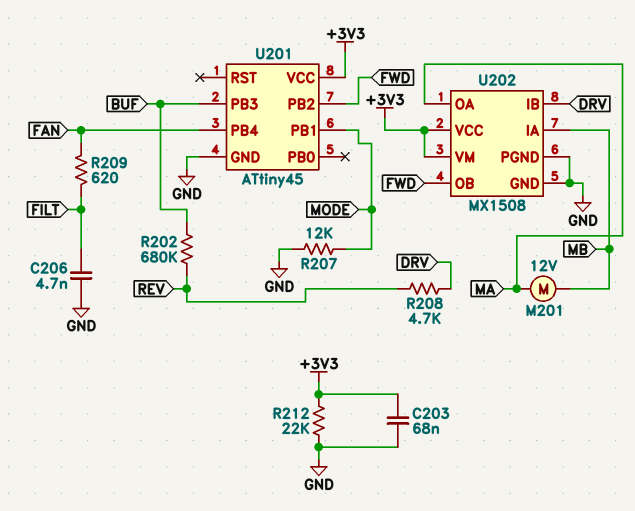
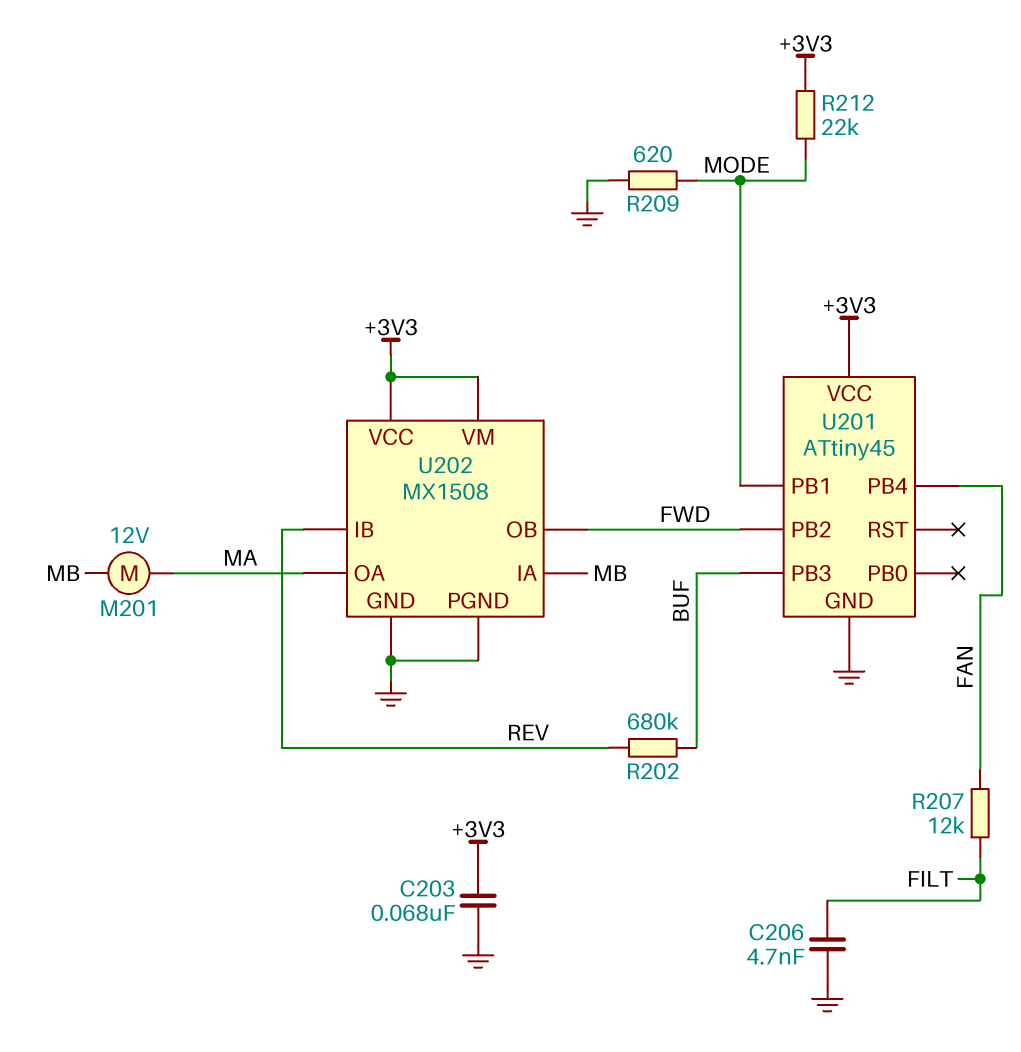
R207: 12k (GND, MODE) -> 12k (FAN, FILT)
R208: 4.7k (DRV, REV) -> none
R209: 620 (FAN, FILT) -> 620 (GND, MODE)
R212: 22k (+3V3, GND) -> 22k (+3V3, MODE)
U202 pin IB: DRV -> REV

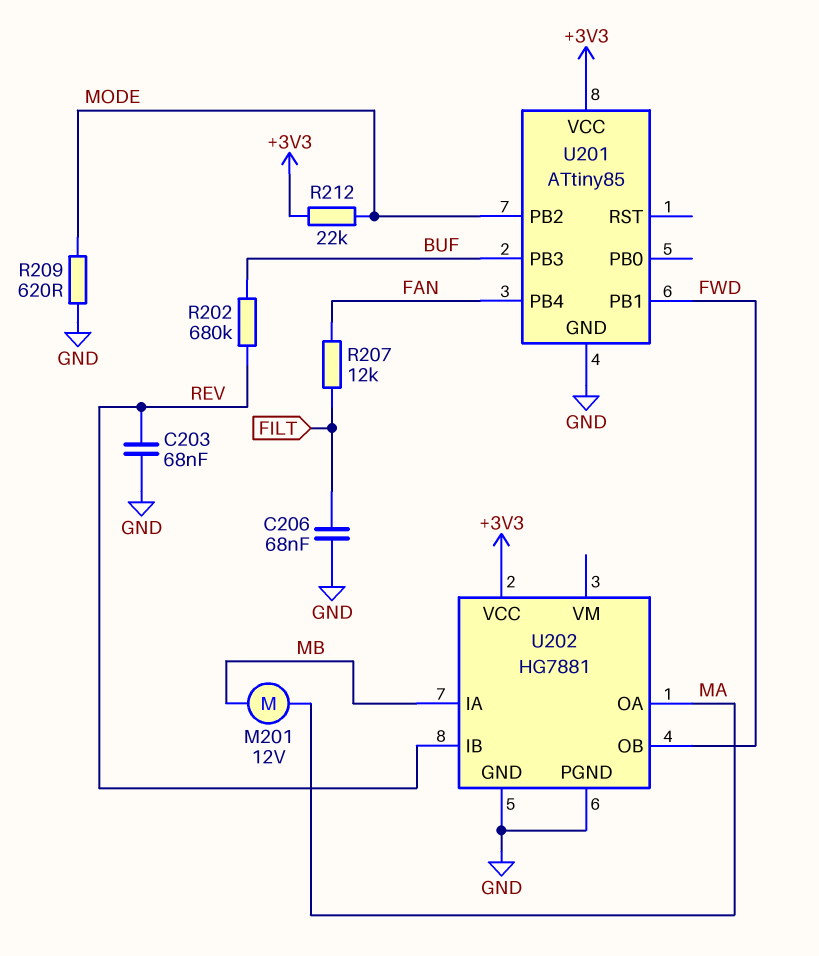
C203: 68nF (+3V3, GND) -> 68nF (GND, REV)
C206: 4.7nF (FILT, GND) -> 68nF (FILT, GND)
U201: ATtiny45 -> ATtiny85
U201 pin PB1: MODE -> FWD
U201 pin PB2: FWD -> MODE
U202: MX1508 -> HG7881
U202 pin VM: +3V3 -> none

